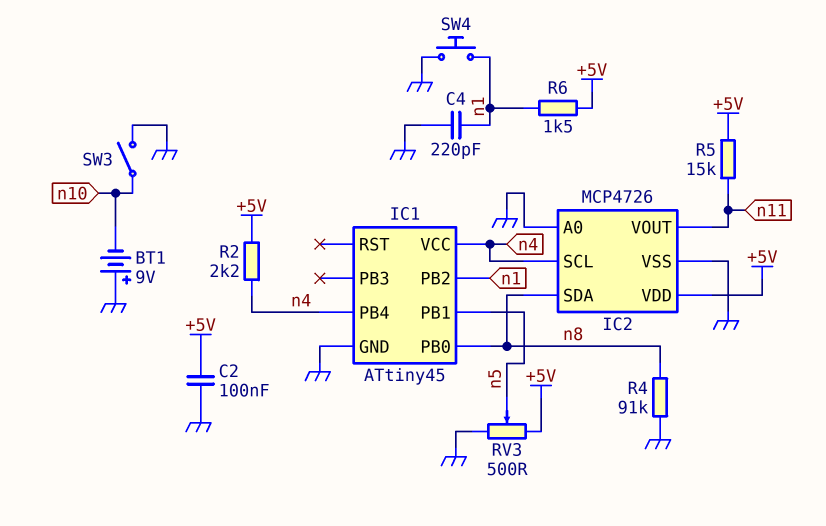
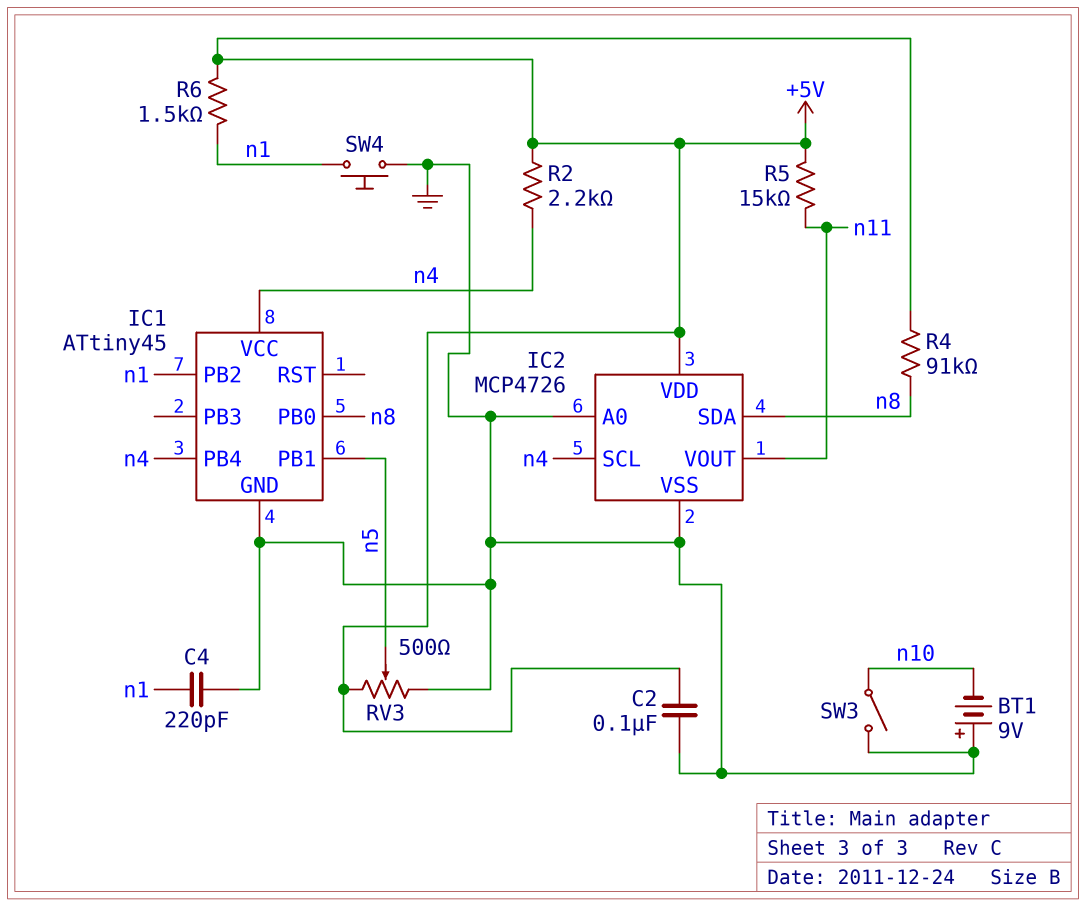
R4: 91k (GND, n8) -> 91k (+5V, n8)

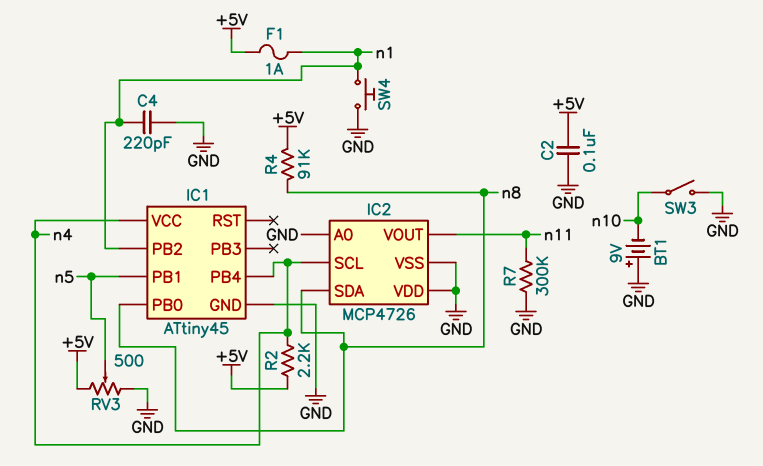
F1: none -> 1A (+5V, n1)
IC2 pin VDD: +5V -> GND
R5: 15k (+5V, n11) -> none
R6: 1.5k (+5V, n1) -> none
R7: none -> 300k (GND, n11)

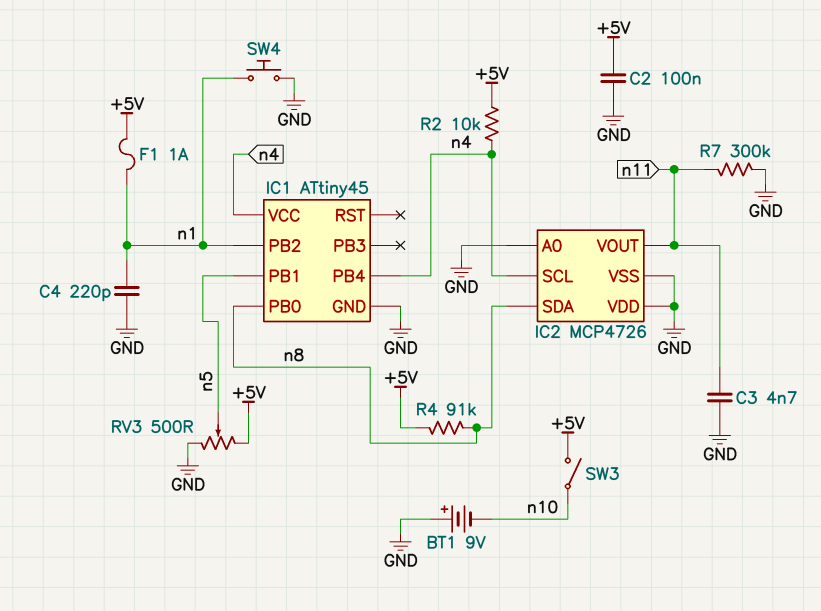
C3: none -> 4.7nF (GND, n11)
R2: 2.2k (+5V, n4) -> 10k (+5V, n4)
SW3: switch (GND, n10) -> switch (+5V, n10)

